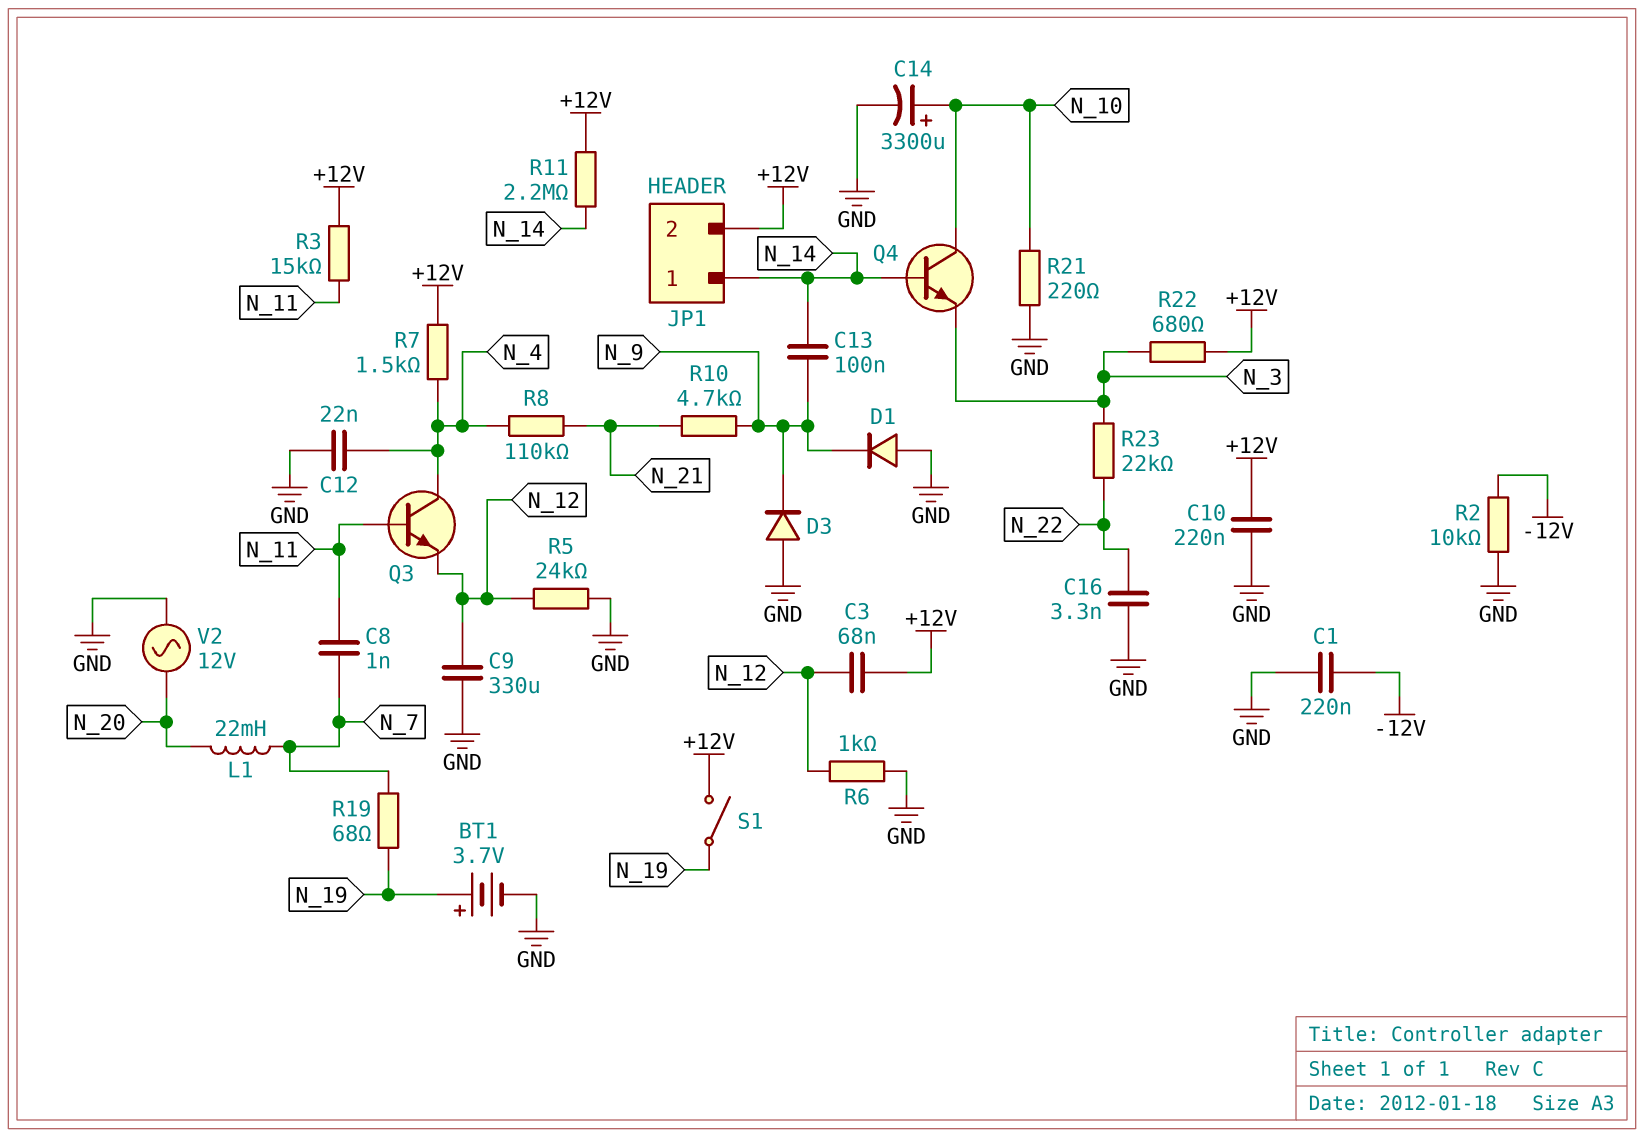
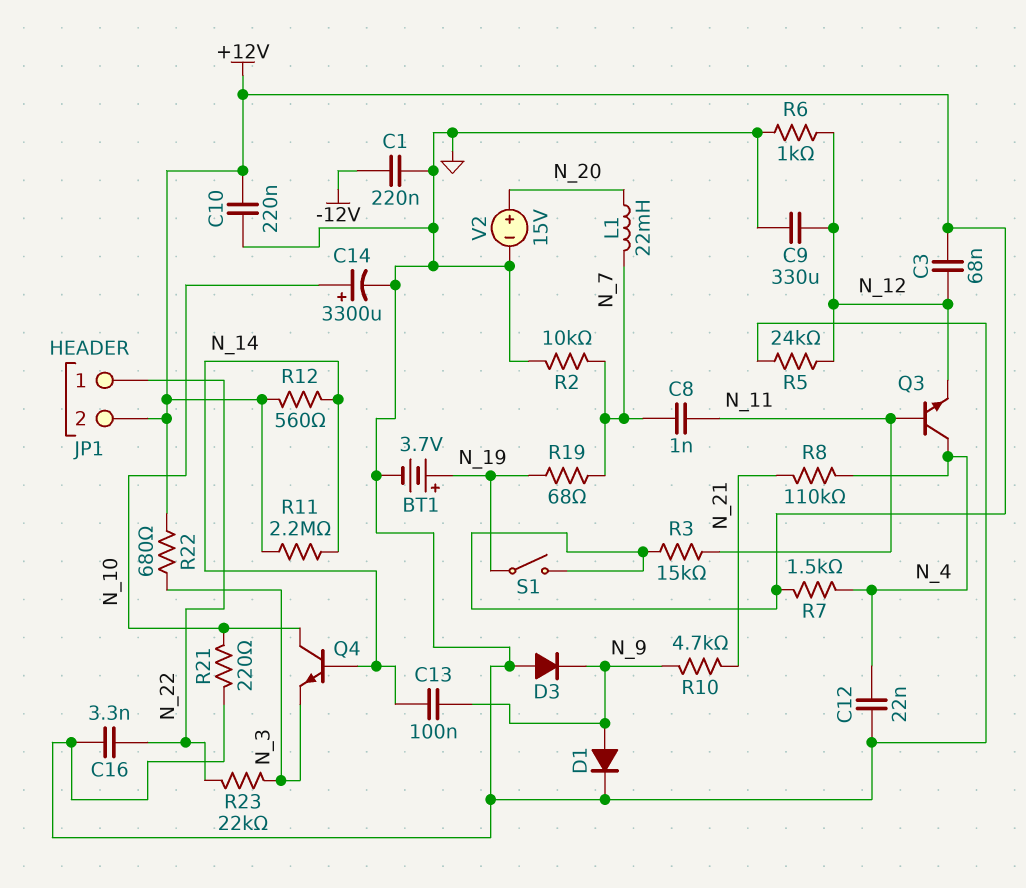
D1: diode (A GND, K N_9) -> diode (A N_9, K GND)
JP1 pin 1: N_14 -> N_22
R2: 10k (-12V, GND) -> 10k (GND, N_7)
R12: none -> 560 (+12V, N_14)
V2: AC 12V (GND, N_20) -> 15V (plus N_20, minus GND)

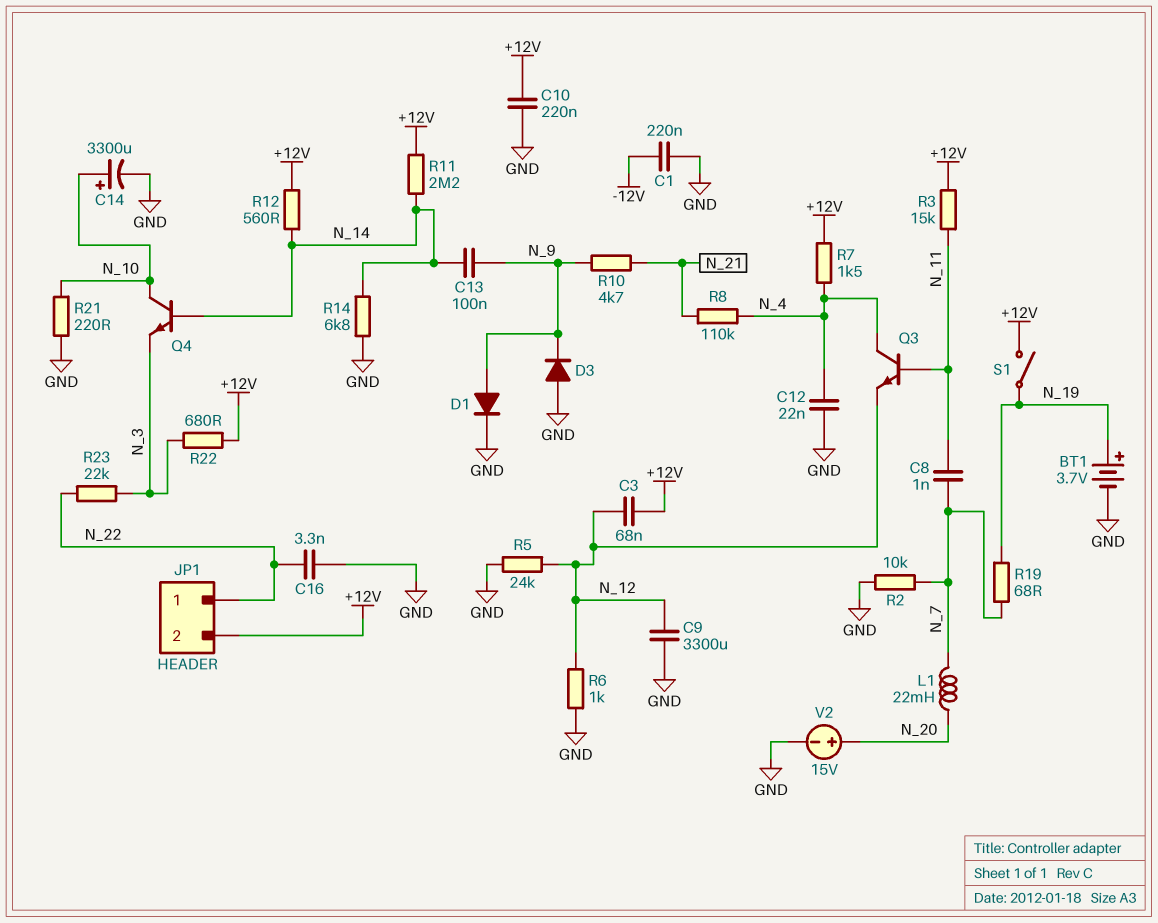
C9: 330uF (GND, N_12) -> 3300uF (GND, N_12)
R14: none -> 6.8k (GND, N_14)

